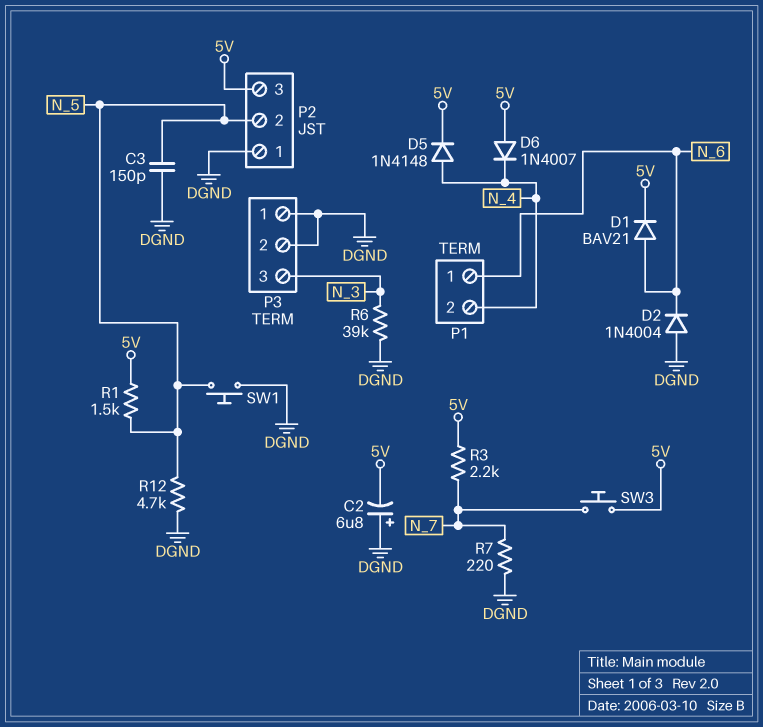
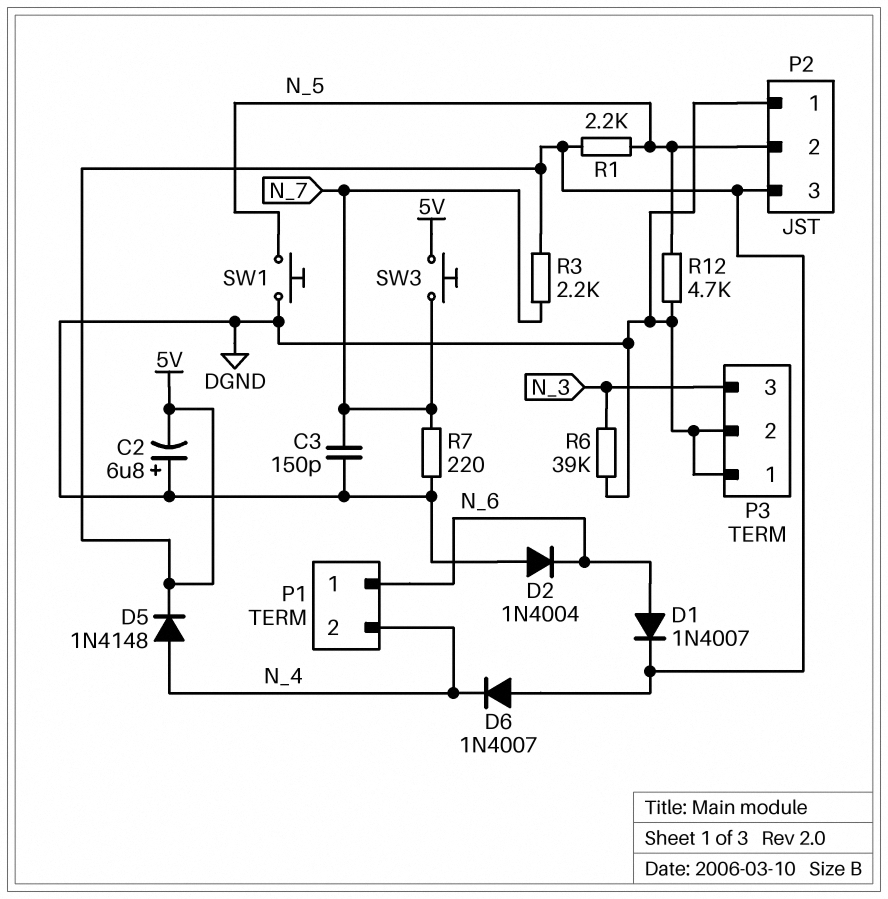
C3: 150pF (DGND, N_5) -> 150pF (DGND, N_7)
D1: diode BAV21 (A N_6, K 5V) -> diode 1N4007 (A N_6, K 5V)
R1: 1.5k (5V, N_5) -> 2.2k (5V, N_5)

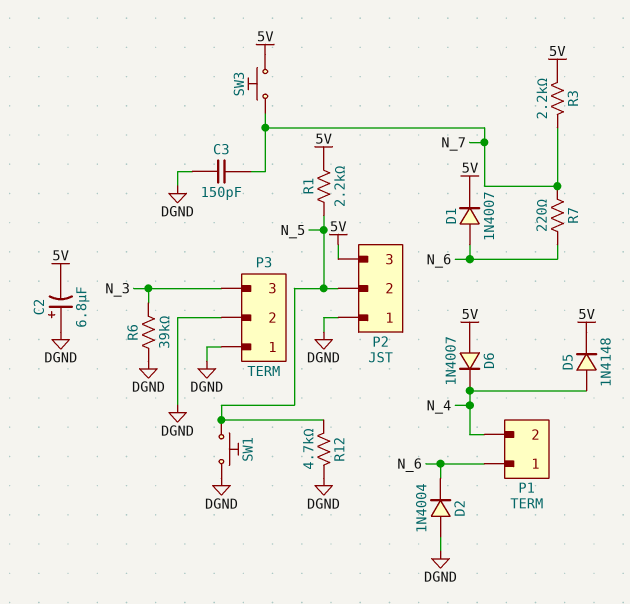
R7: 220 (DGND, N_7) -> 220 (N_6, N_7)

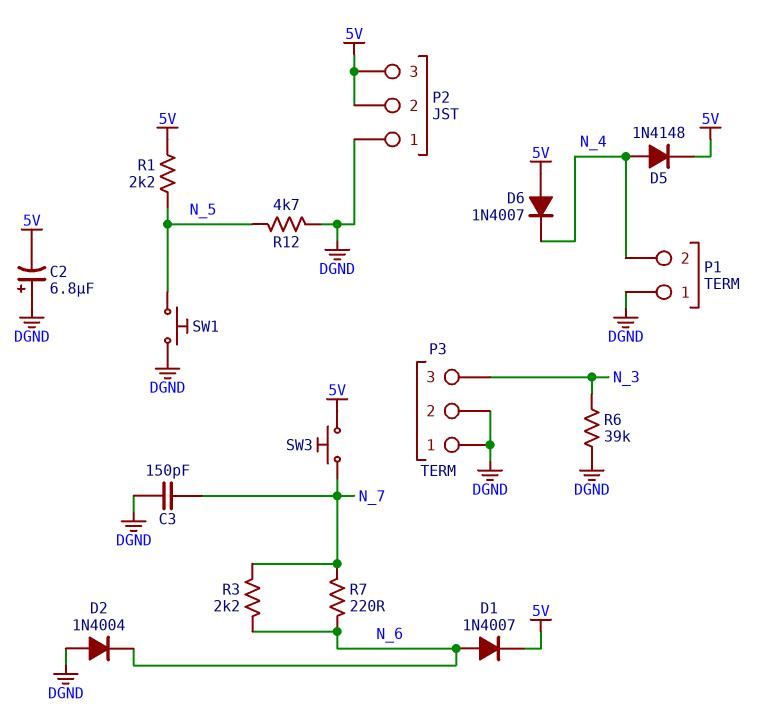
P1 pin 1: N_6 -> DGND
P2 pin 2: N_5 -> 5V
R3: 2.2k (5V, N_7) -> 2.2k (N_6, N_7)

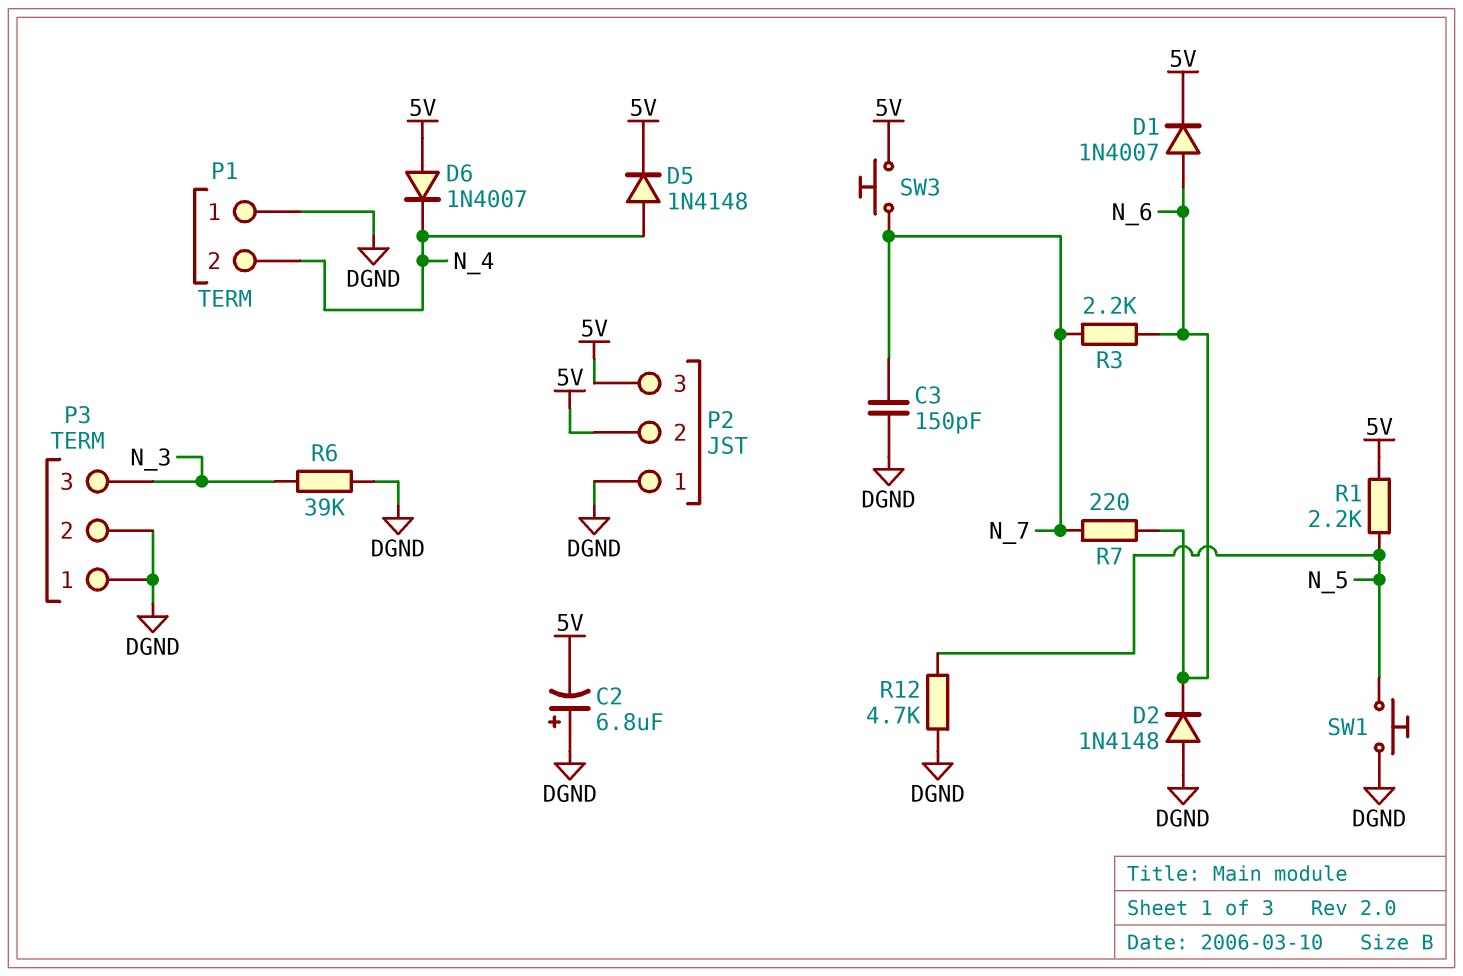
D2: diode 1N4004 (A DGND, K N_6) -> diode 1N4148 (A DGND, K N_6)

